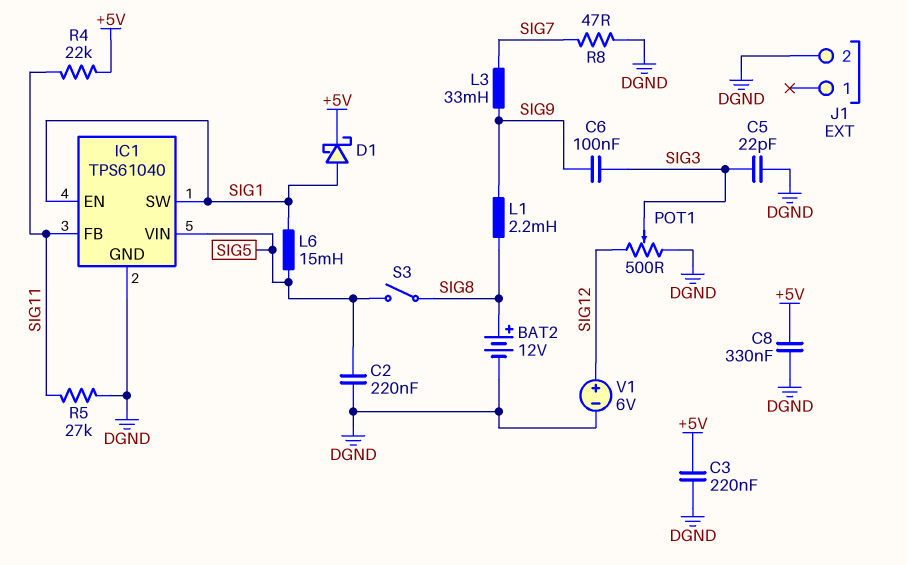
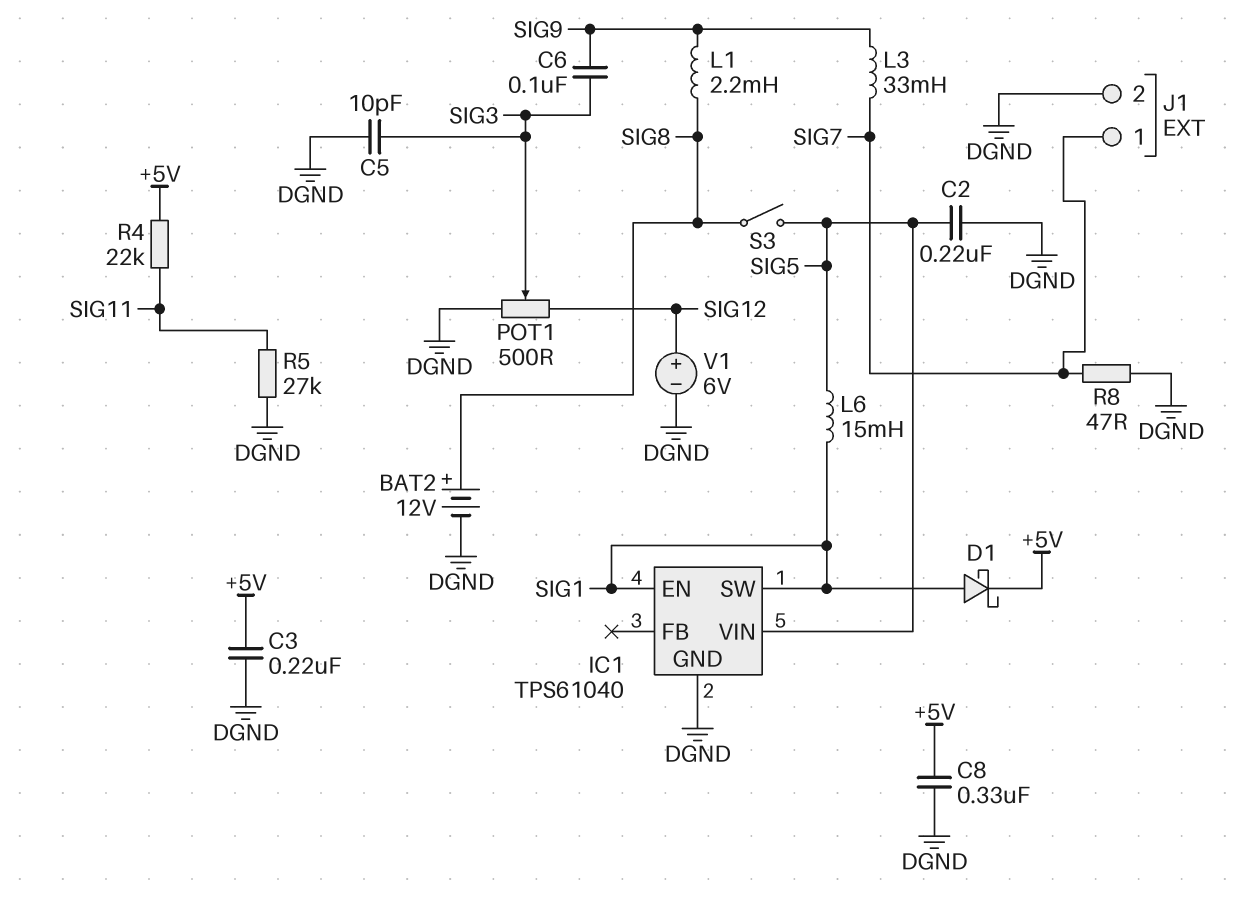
C5: 22pF (DGND, SIG3) -> 10pF (DGND, SIG3)
IC1 pin FB: SIG11 -> none
J1 pin 1: none -> SIG7

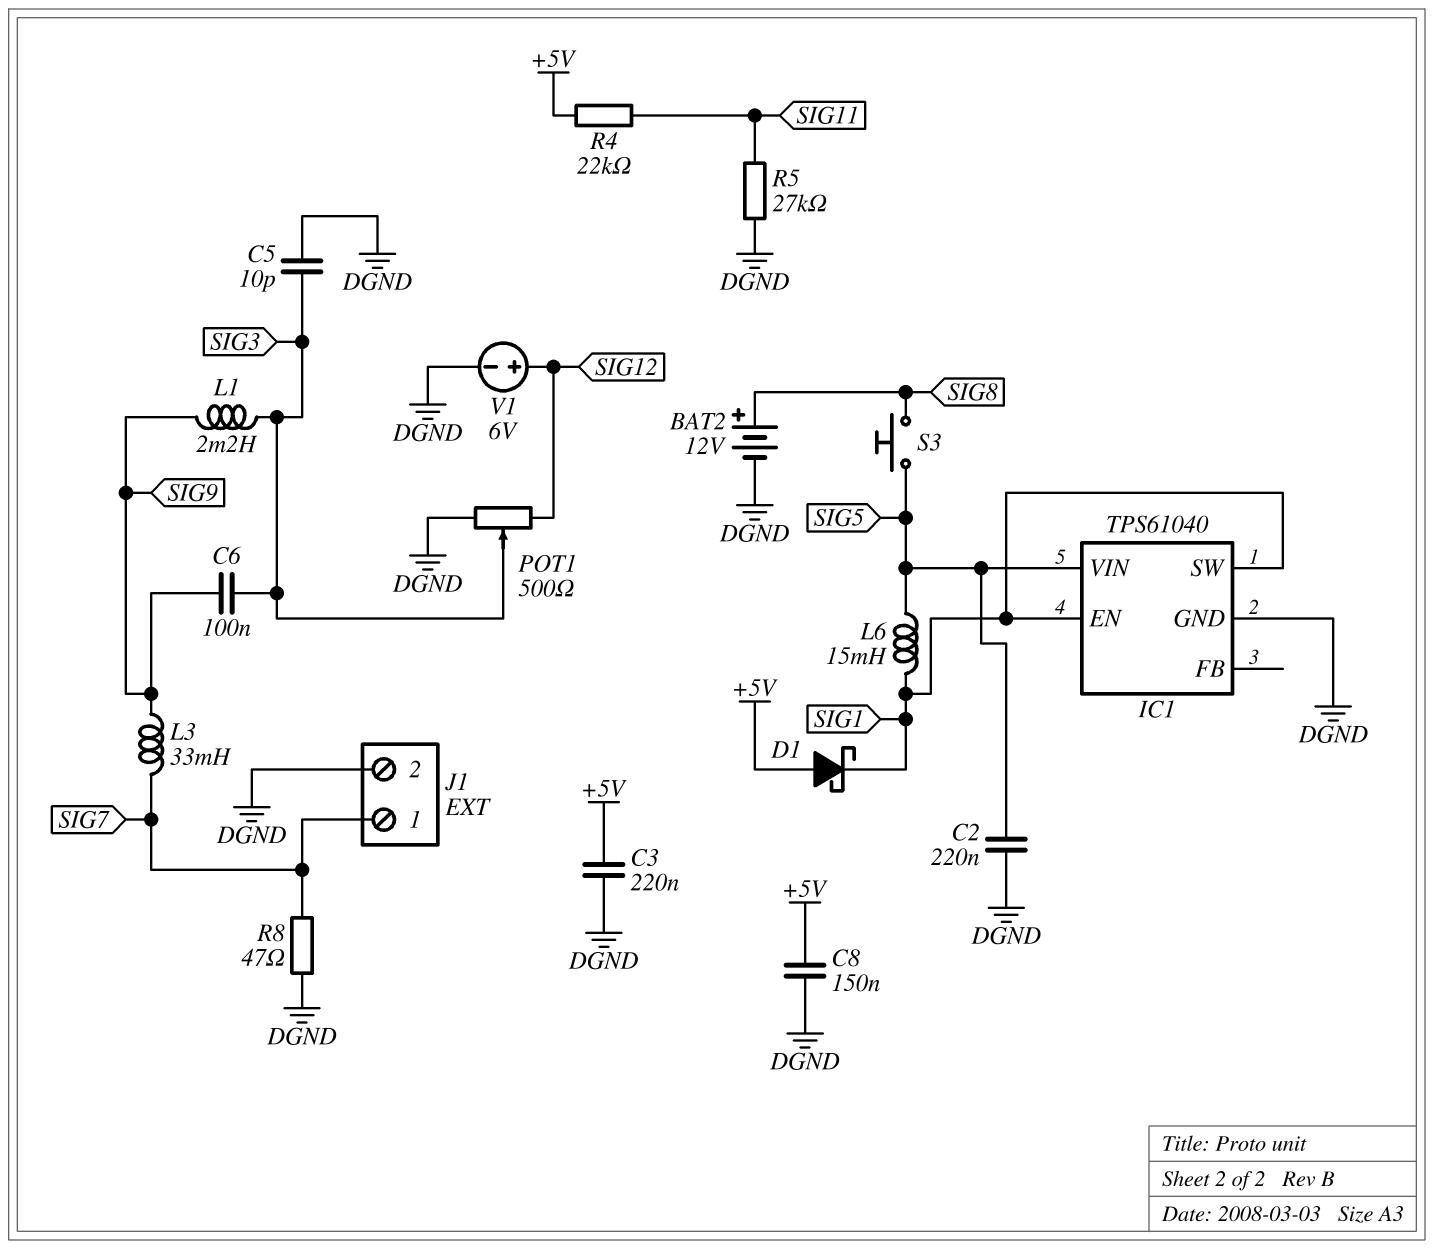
C8: 330nF (+5V, DGND) -> 150nF (+5V, DGND)
D1: schottky (A SIG1, K +5V) -> schottky (A +5V, K SIG1)
L1: 2.2mH (SIG8, SIG9) -> 2.2mH (SIG3, SIG9)
S3: switch (SIG5, SIG8) -> button (SIG5, SIG8)

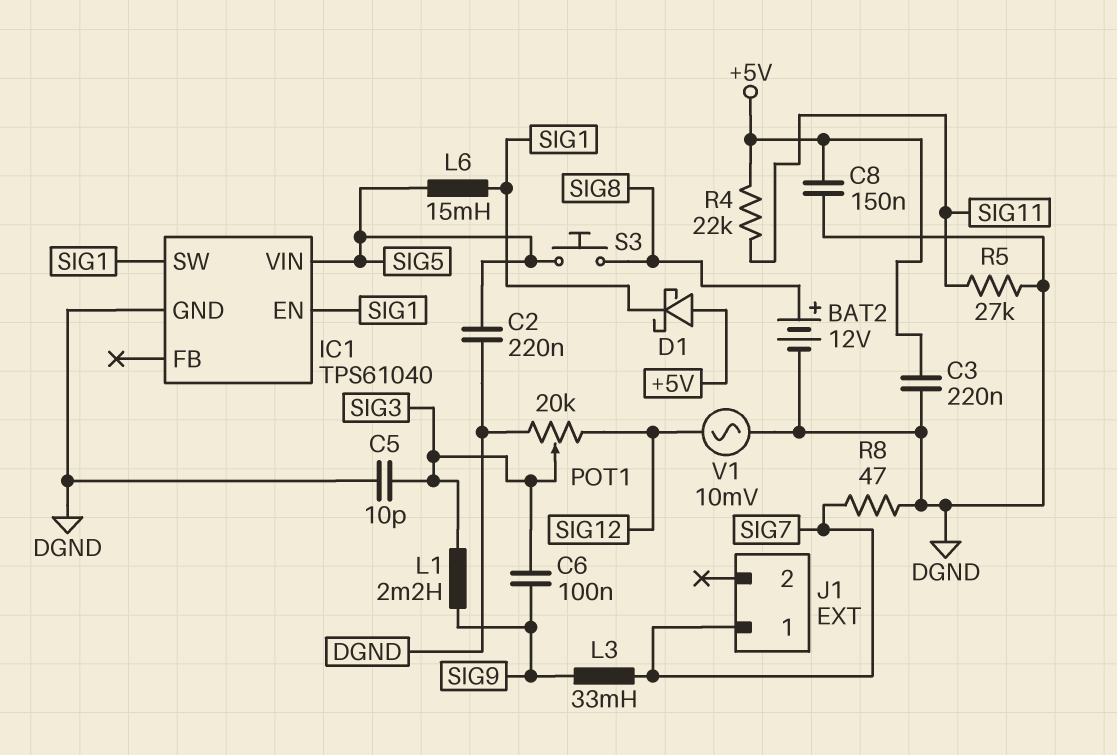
J1 pin 2: DGND -> none
POT1: 500 (DGND, SIG12, wiper SIG3) -> 20k (DGND, SIG12, wiper SIG3)
V1: 6V (plus SIG12, minus DGND) -> AC 10mV (DGND, SIG12)

